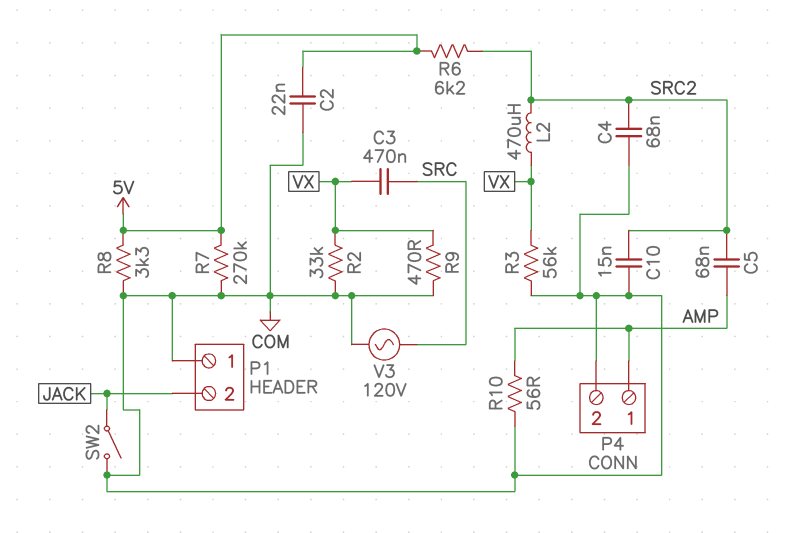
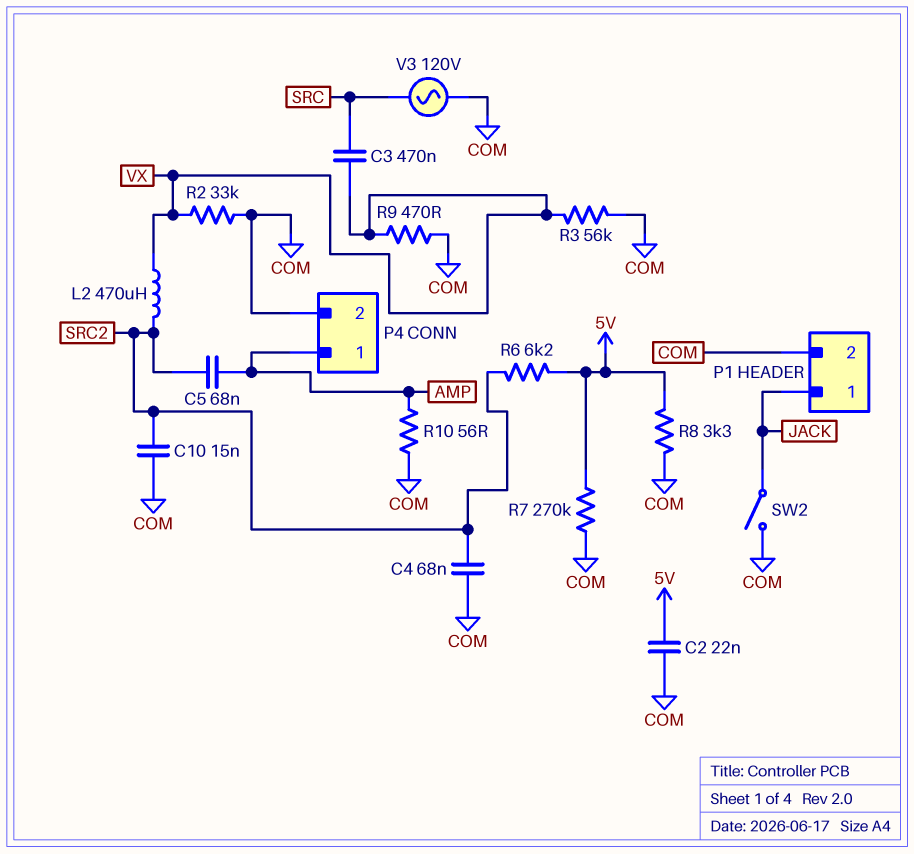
P1 pin 1: COM -> JACK
P1 pin 2: JACK -> COM

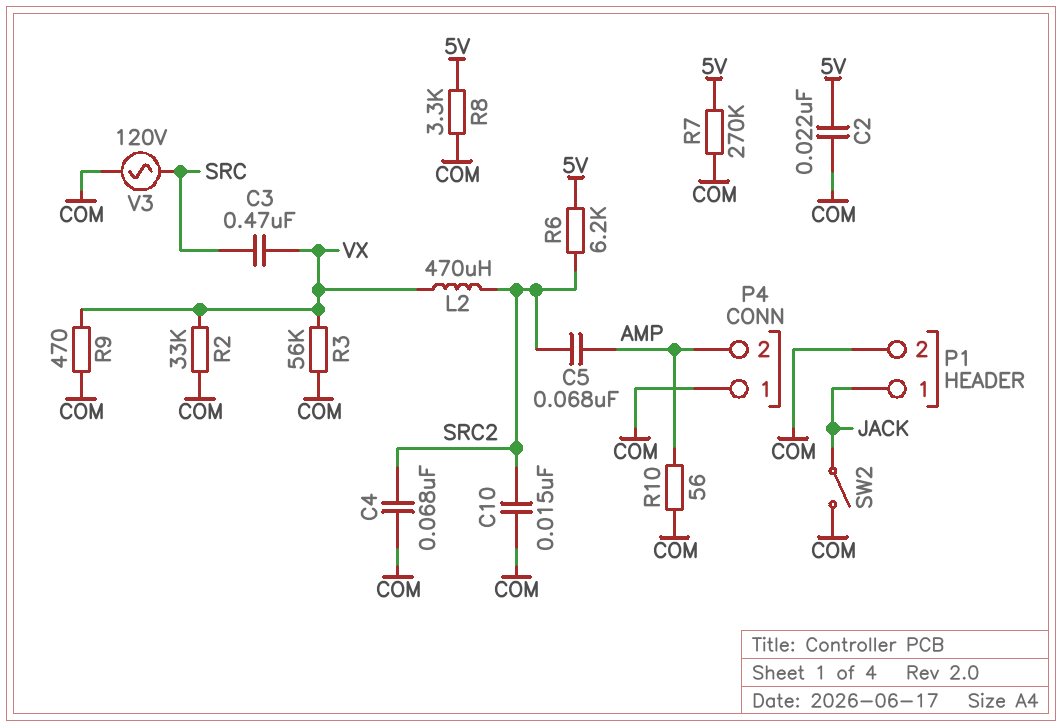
P4 pin 1: AMP -> COM
P4 pin 2: COM -> AMP

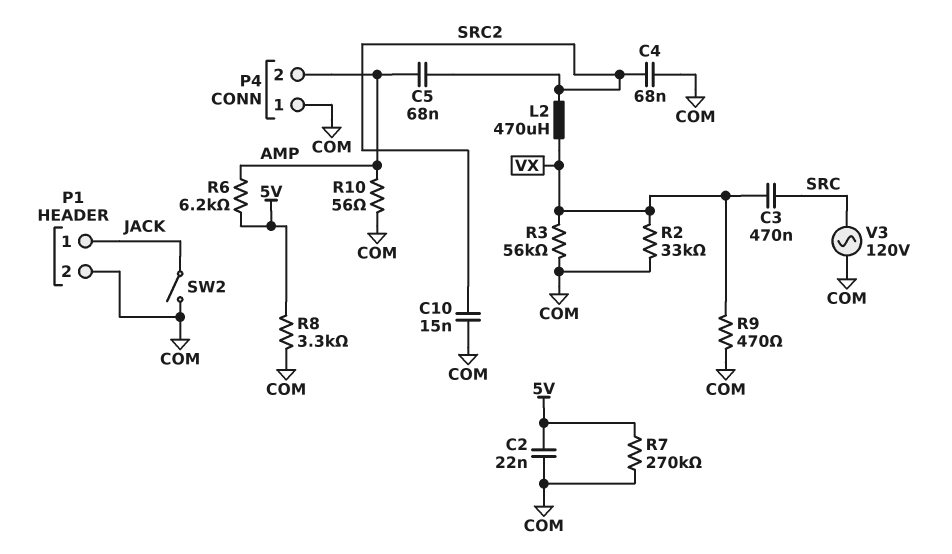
R6: 6.2k (5V, SRC2) -> 6.2k (5V, AMP)

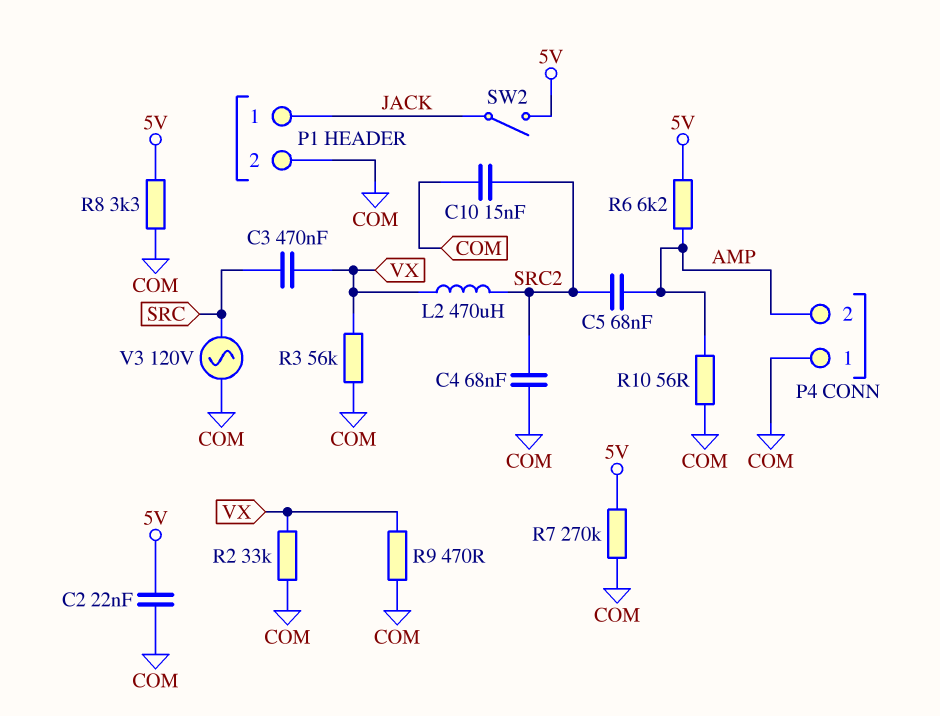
SW2: switch (COM, JACK) -> switch (5V, JACK)

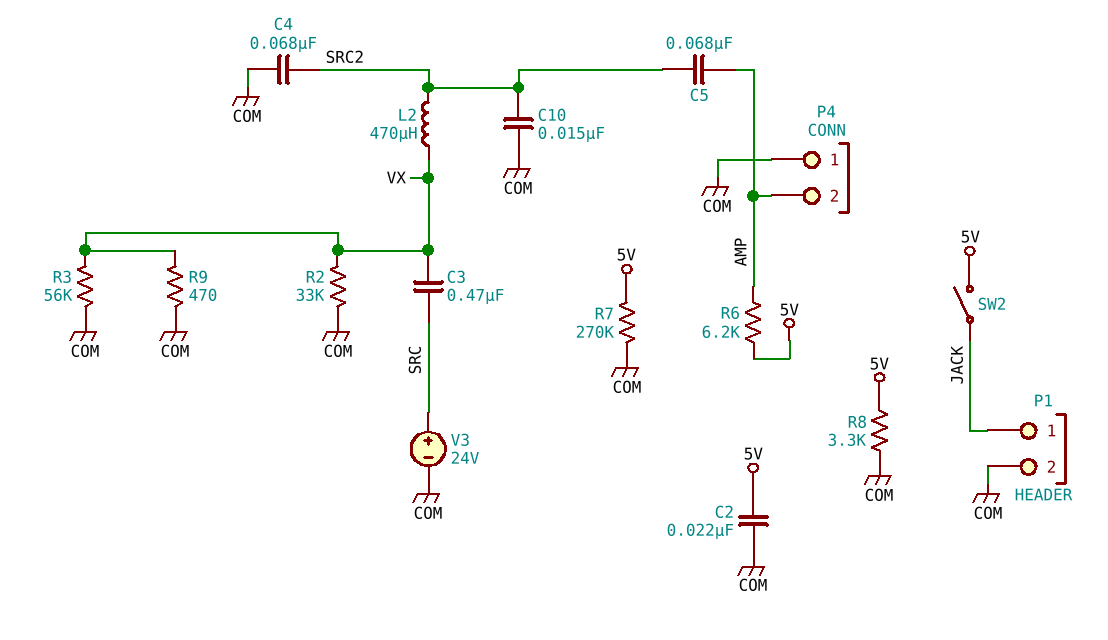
R10: 56 (AMP, COM) -> none
V3: AC 120V (COM, SRC) -> 24V (plus SRC, minus COM)

